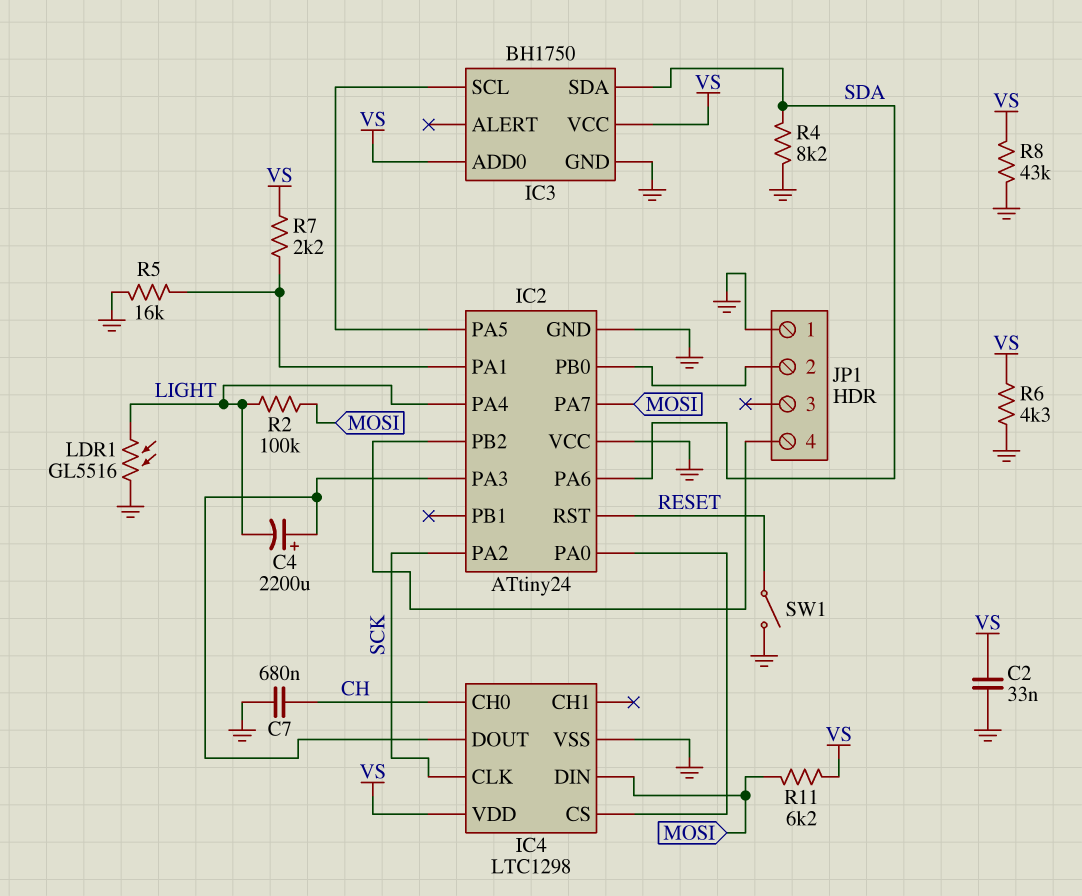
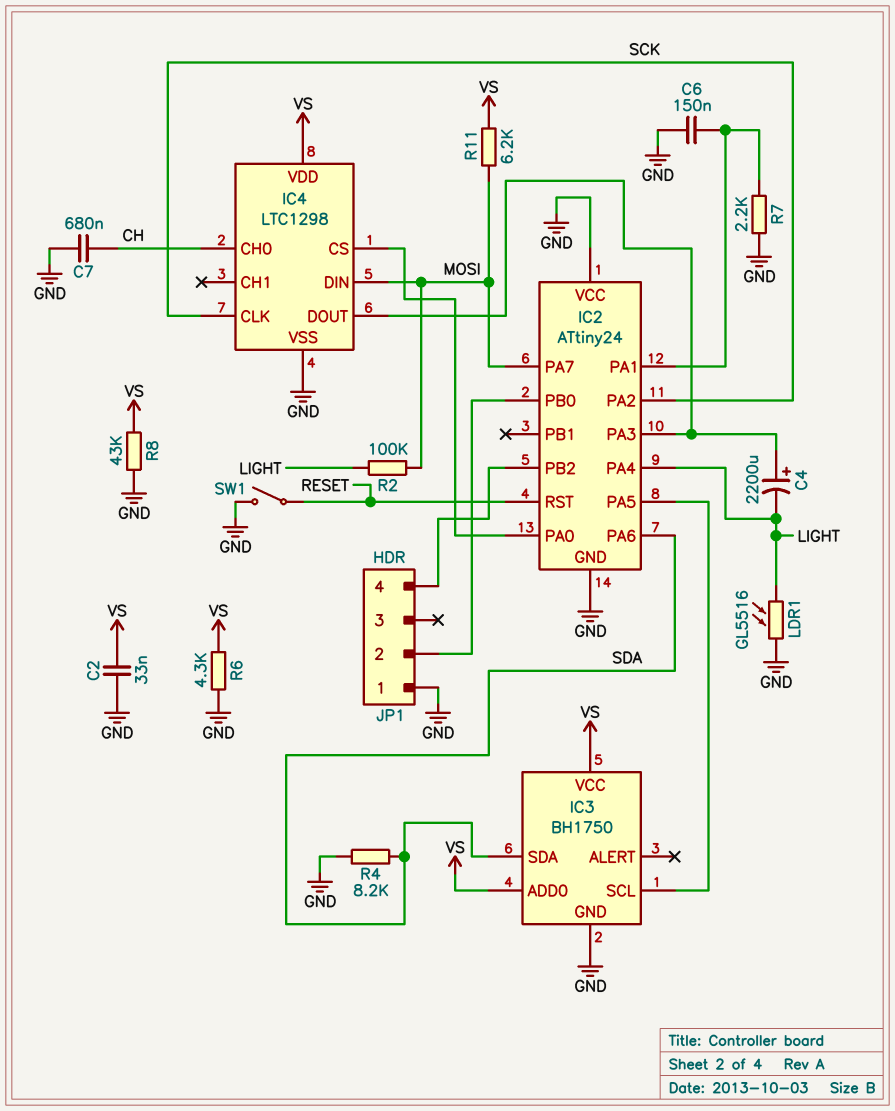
C6: none -> 150nF (GND, IC2/PA1)
R5: 16k (GND, IC2/PA1) -> none
R7: 2.2k (IC2/PA1, VS) -> 2.2k (GND, IC2/PA1)

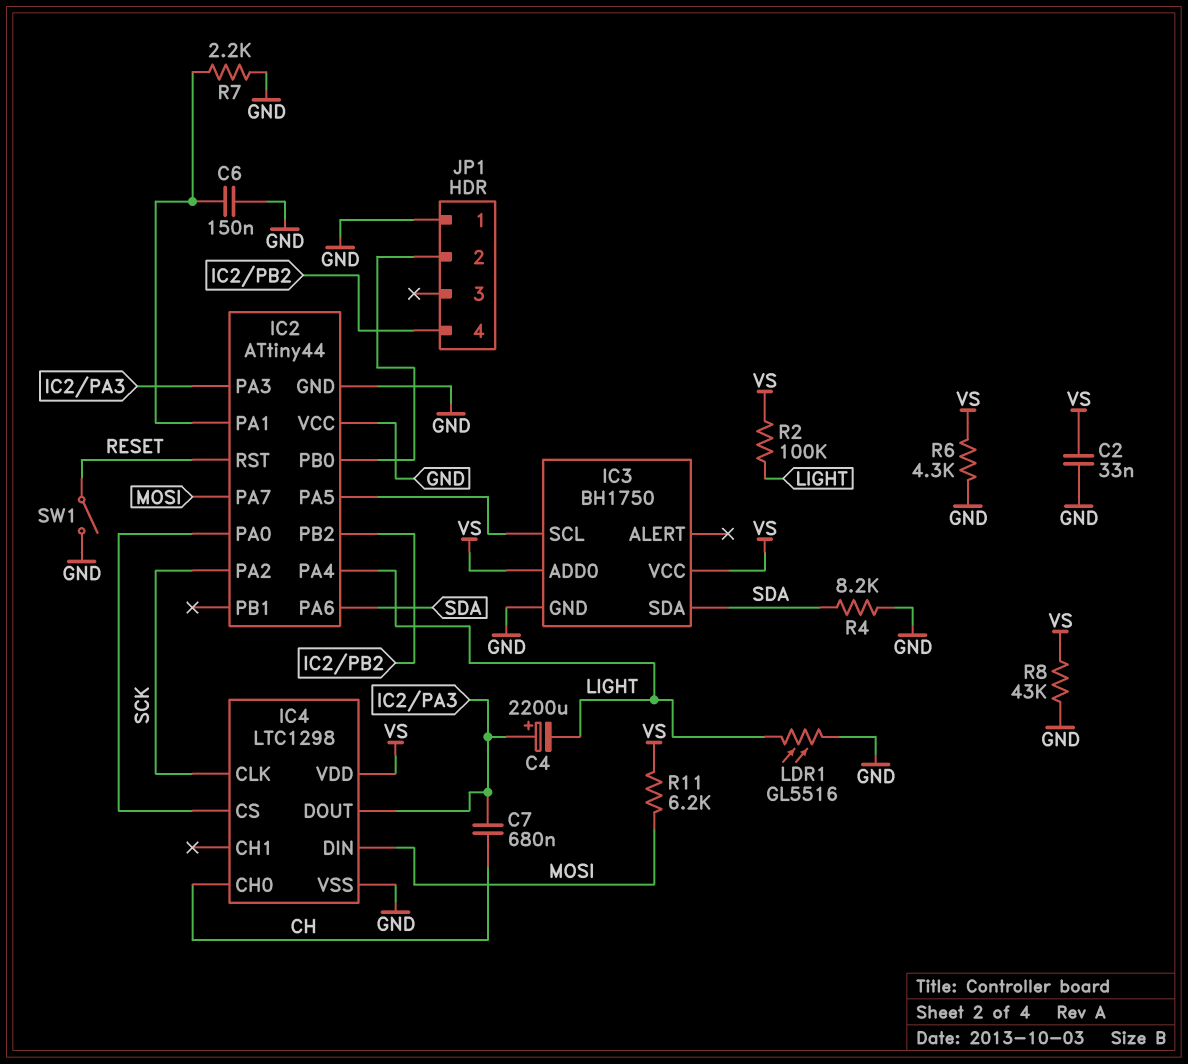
C7: 680nF (CH, GND) -> 680nF (CH, IC2/PA3)
IC2: ATtiny24 -> ATtiny44
R2: 100k (LIGHT, MOSI) -> 100k (LIGHT, VS)

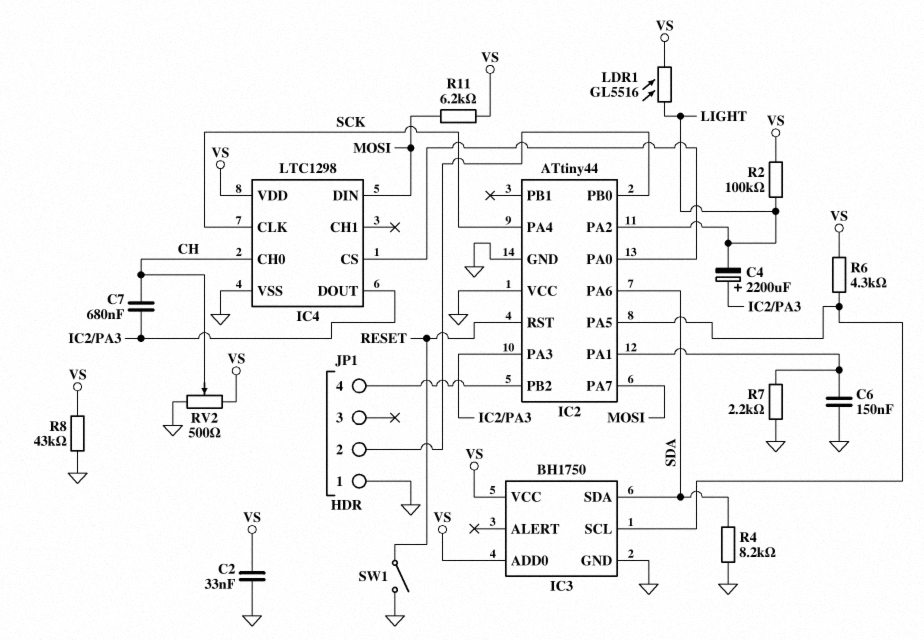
IC2 pin PA2: SCK -> LIGHT
IC2 pin PA4: LIGHT -> SCK
LDR1: GL5516 (GND, LIGHT) -> GL5516 (LIGHT, VS)
R6: 4.3k (GND, VS) -> 4.3k (IC2/PA5, VS)
RV2: none -> 500 (GND, VS, wiper CH)

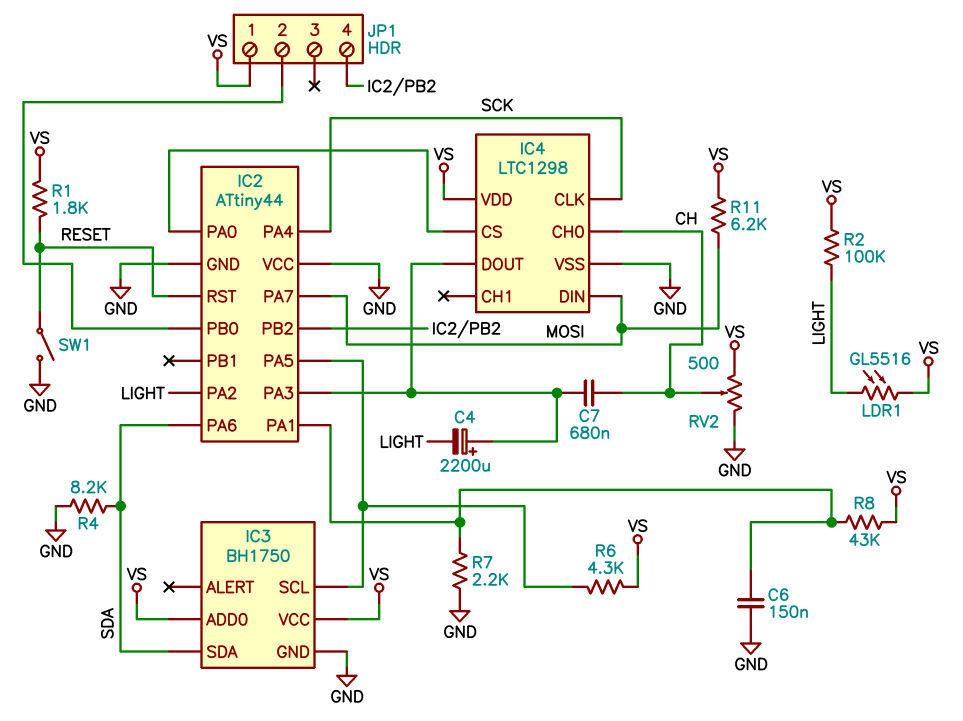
C2: 33nF (GND, VS) -> none
JP1 pin 1: GND -> VS
R1: none -> 1.8k (RESET, VS)
R8: 43k (GND, VS) -> 43k (IC2/PA1, VS)

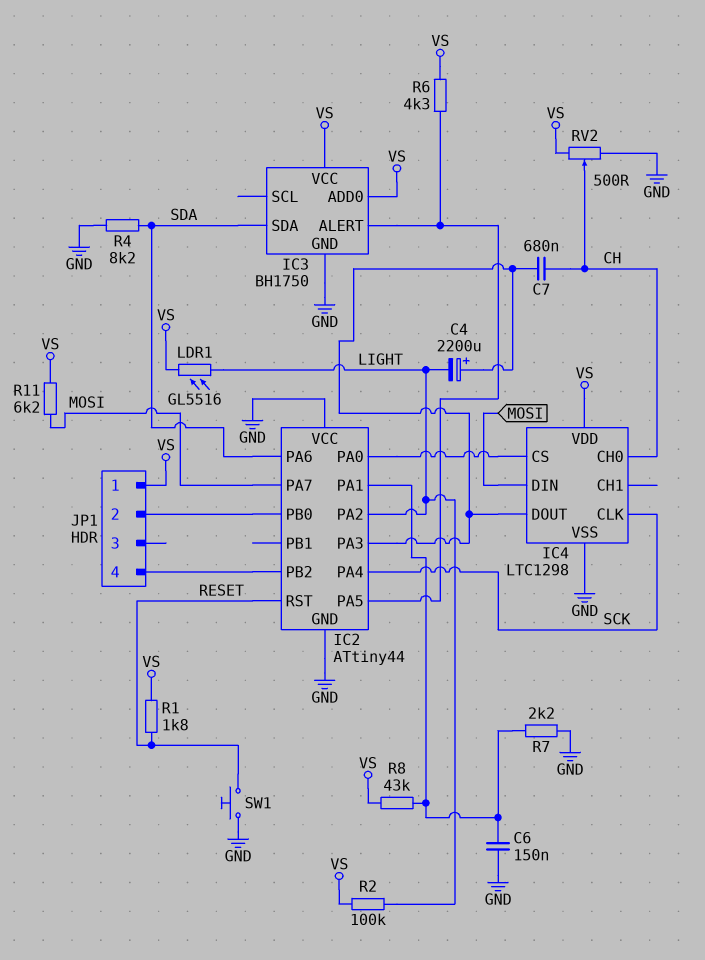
IC3 pin ALERT: none -> IC2/PA5
IC3 pin SCL: IC2/PA5 -> none
SW1: switch (GND, RESET) -> button (GND, RESET)

